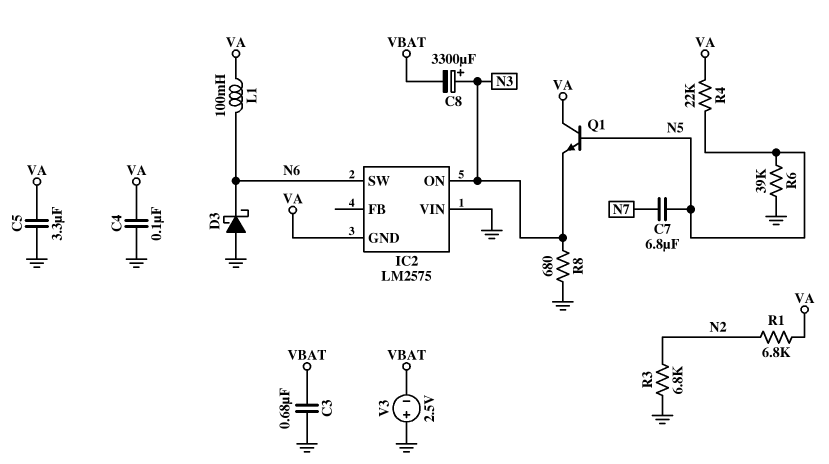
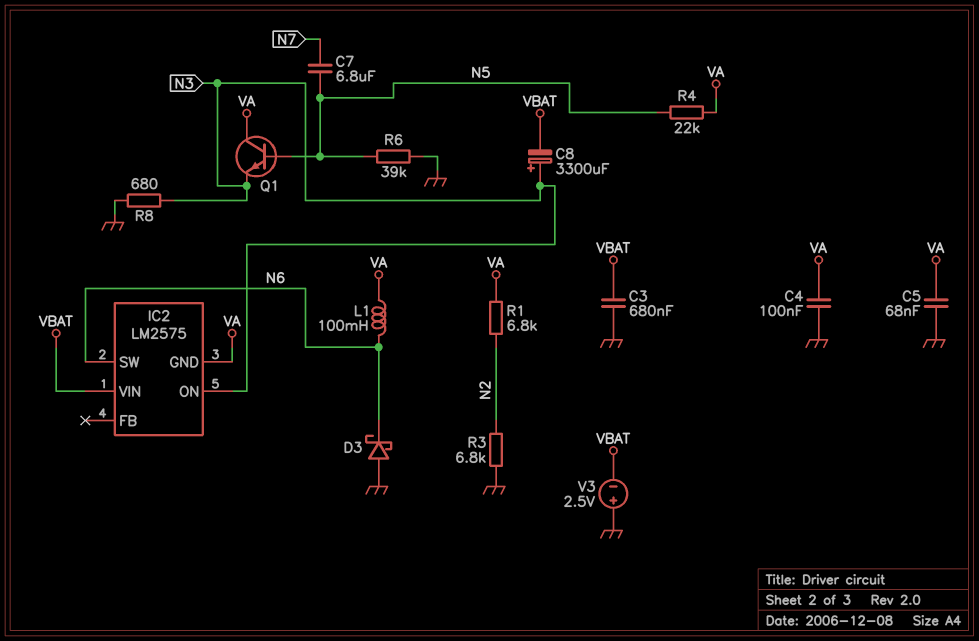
C5: 3.3uF (GND, VA) -> 68nF (GND, VA)
IC2 pin VIN: GND -> VBAT

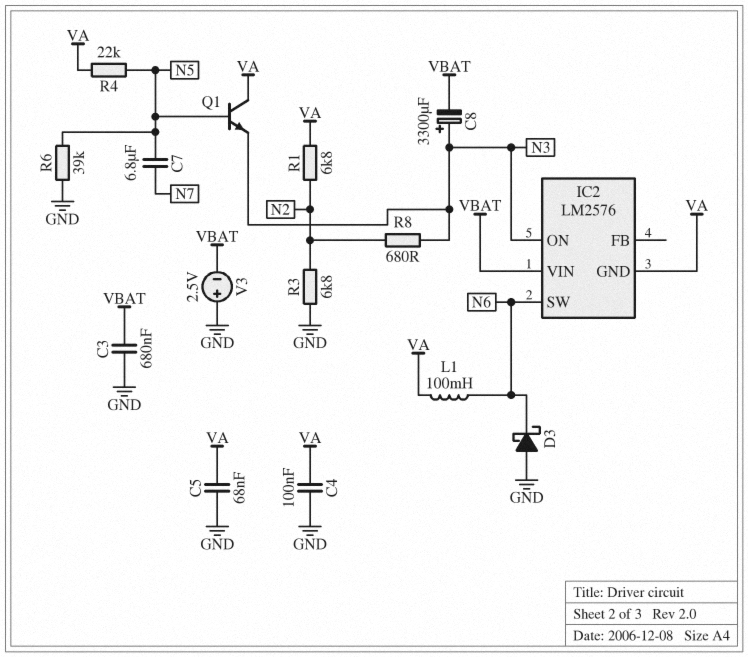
IC2: LM2575 -> LM2576
R8: 680 (GND, N3) -> 680 (N2, N3)

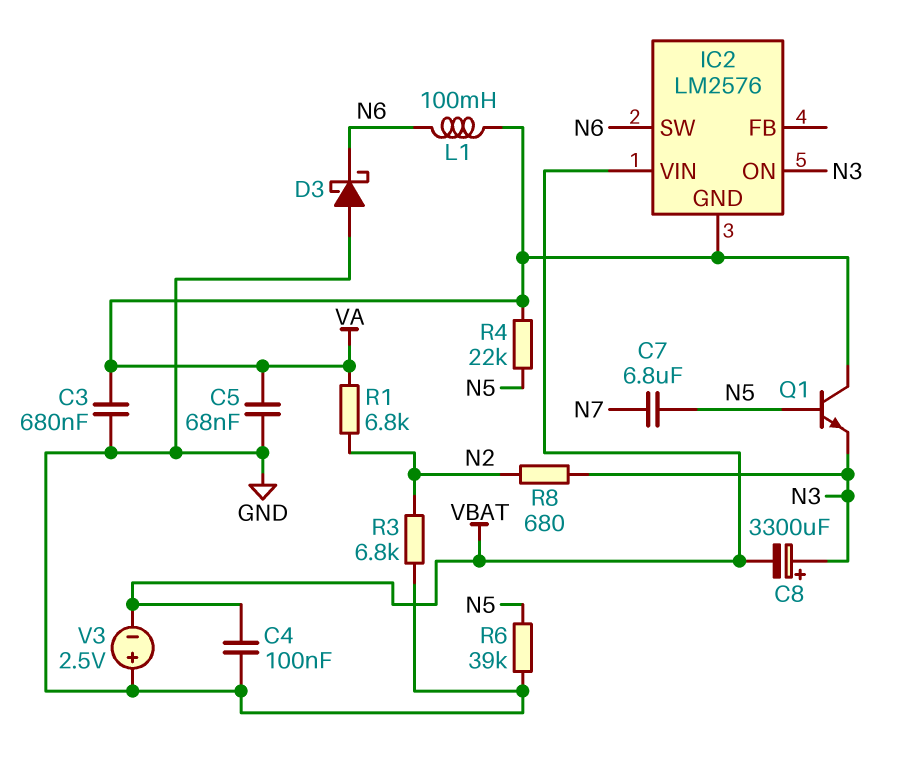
C3: 680nF (GND, VBAT) -> 680nF (GND, VA)
C4: 100nF (GND, VA) -> 100nF (GND, VBAT)

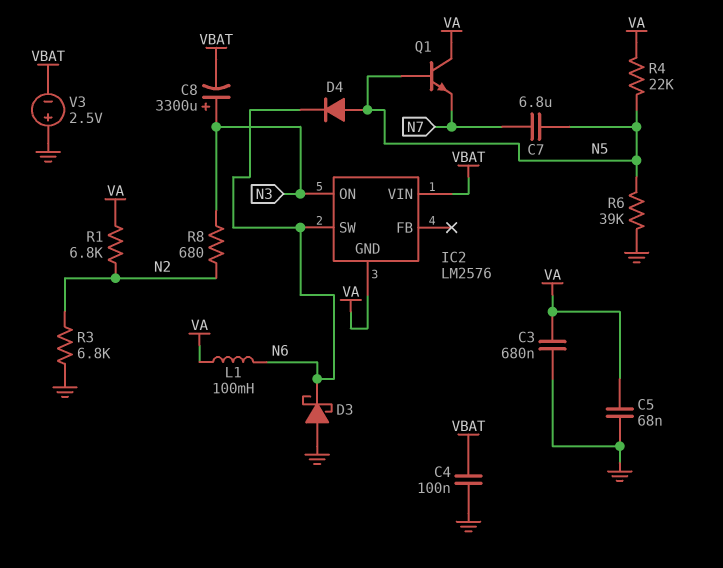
D4: none -> diode (A N5, K N6)
Q1: NPN (B N5, C VA, E N3) -> NPN (B N5, C VA, E N7)

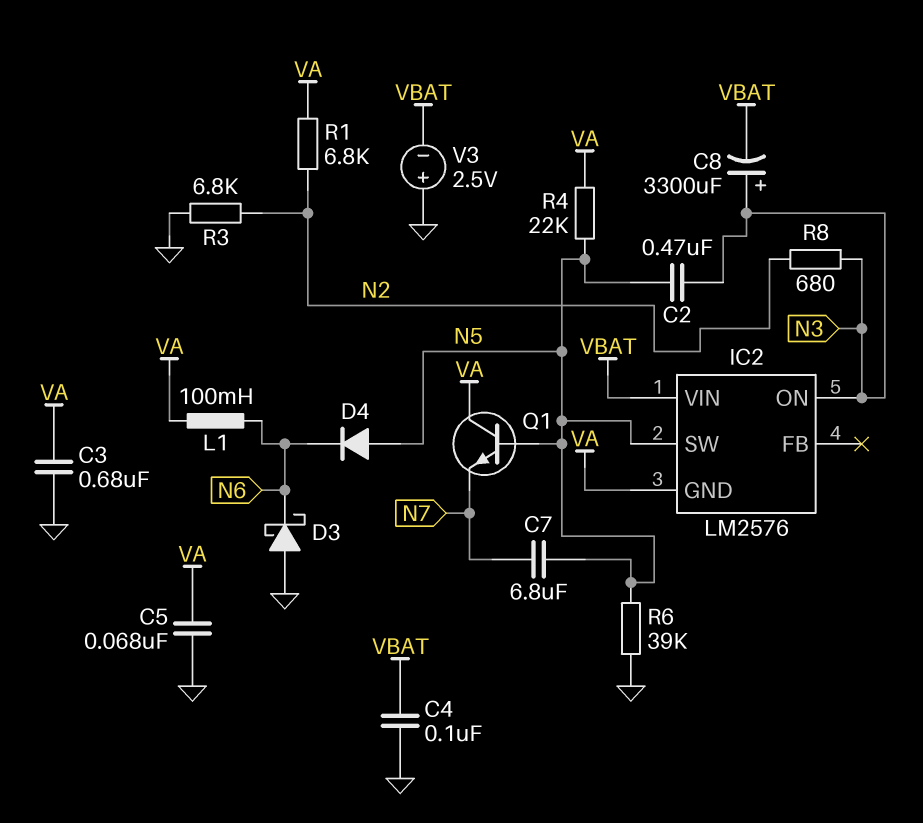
C2: none -> 470nF (N3, N5)
IC2 pin SW: N6 -> N5

